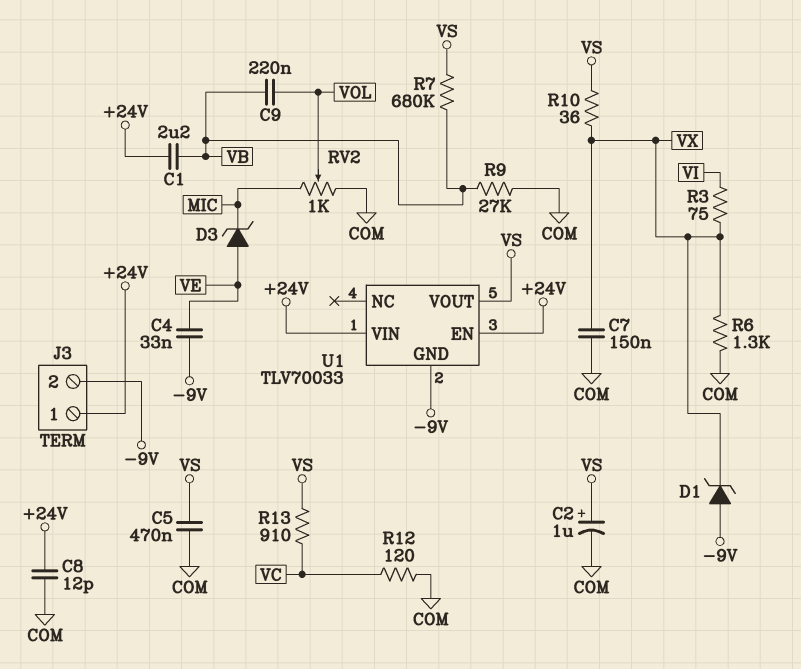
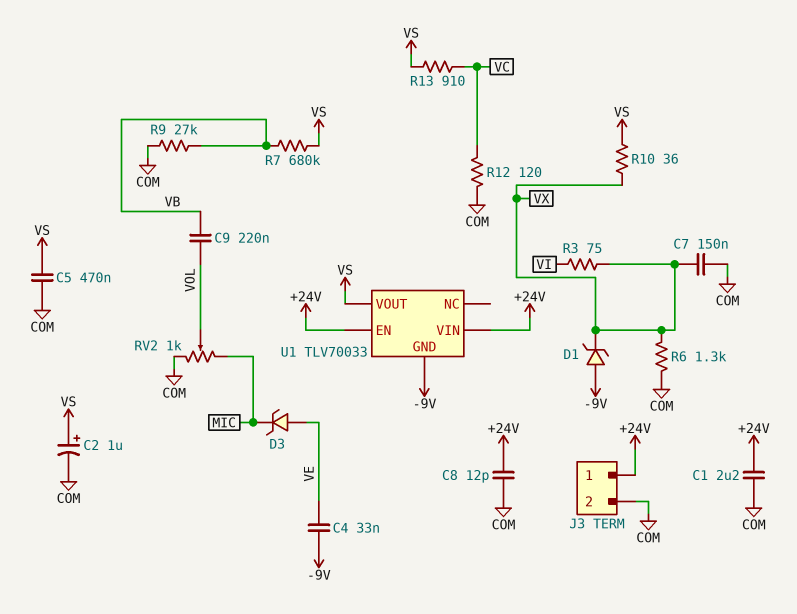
C1: 2.2uF (+24V, VB) -> 2.2uF (+24V, COM)
J3 pin 2: -9V -> COM

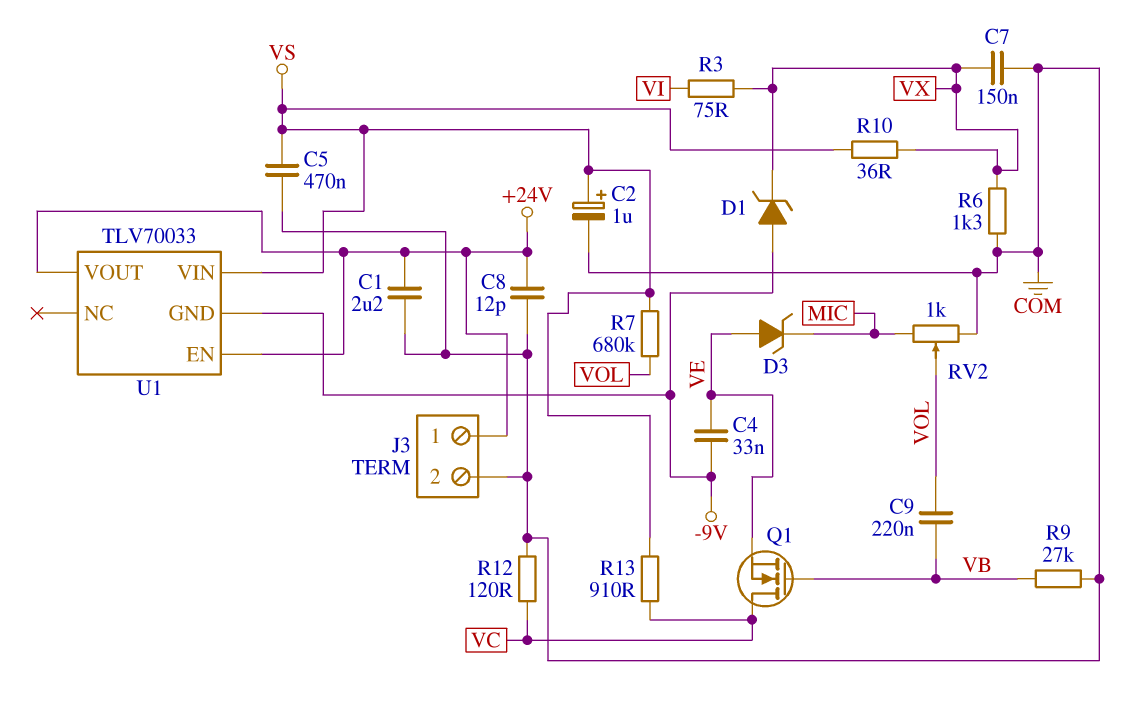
Q1: none -> NMOS (G VB, D VC, S VE)
R7: 680k (VB, VS) -> 680k (VOL, VS)
U1 pin VIN: +24V -> VS
U1 pin VOUT: VS -> +24V

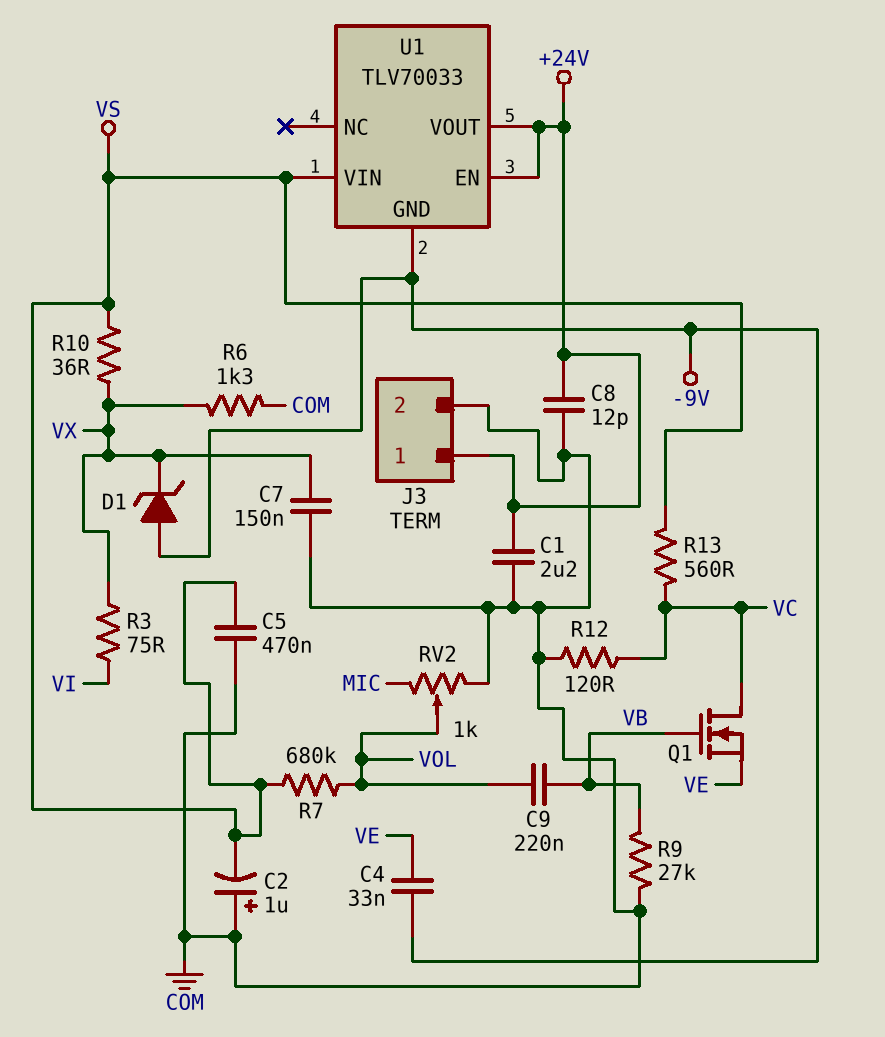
C2: 1uF (plus VS, minus COM) -> 1uF (plus COM, minus VS)
D3: zener (A VE, K MIC) -> none
R13: 910 (VC, VS) -> 560 (VC, VS)

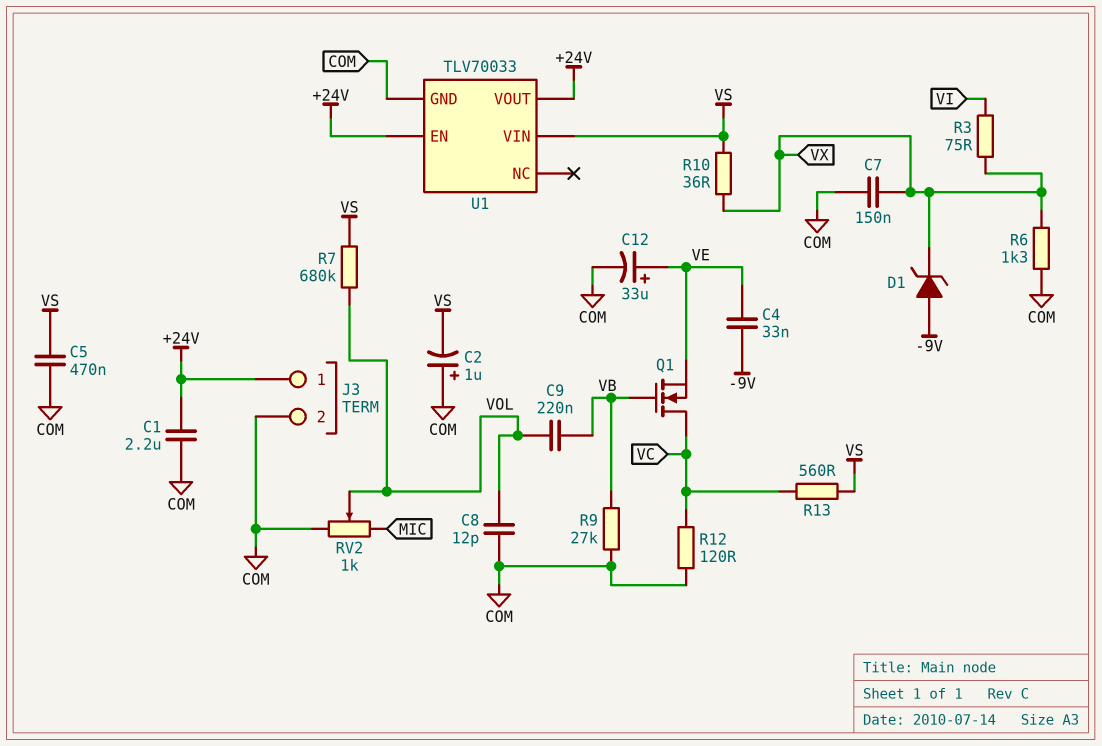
C8: 12pF (+24V, COM) -> 12pF (COM, VOL)
C12: none -> 33uF (plus VE, minus COM)
U1 pin GND: -9V -> COM

